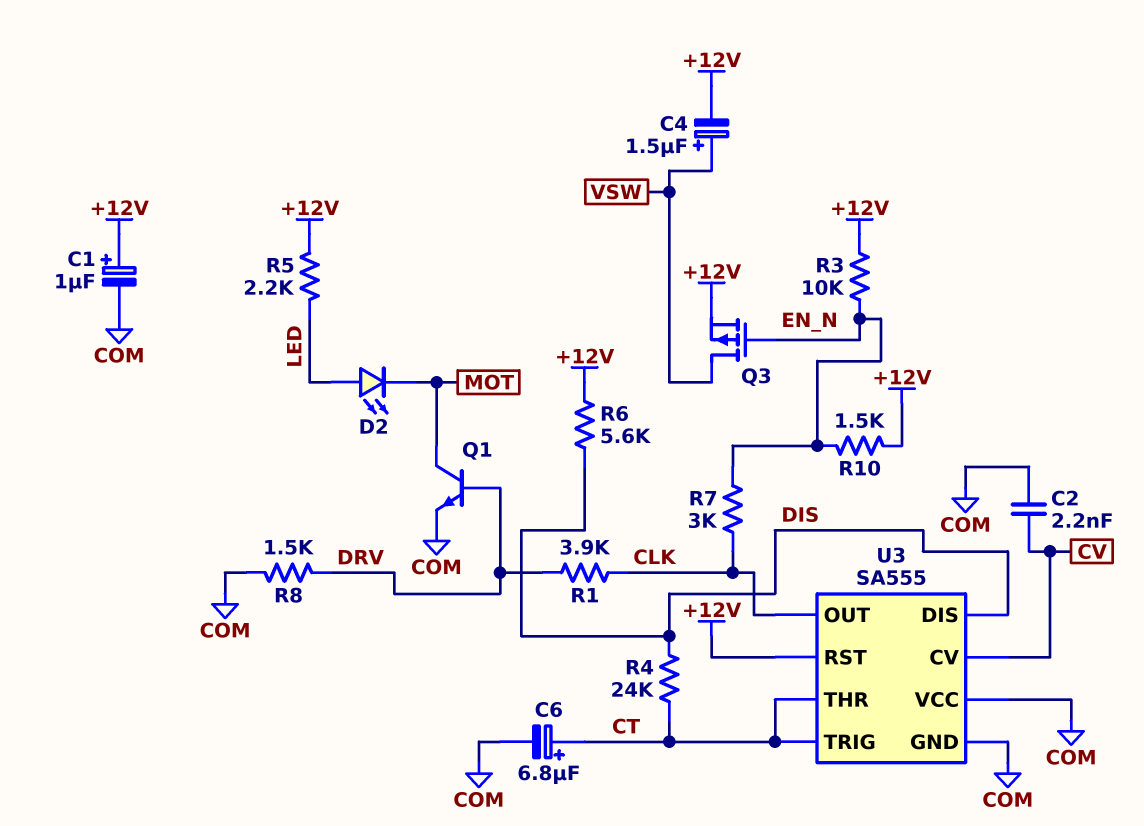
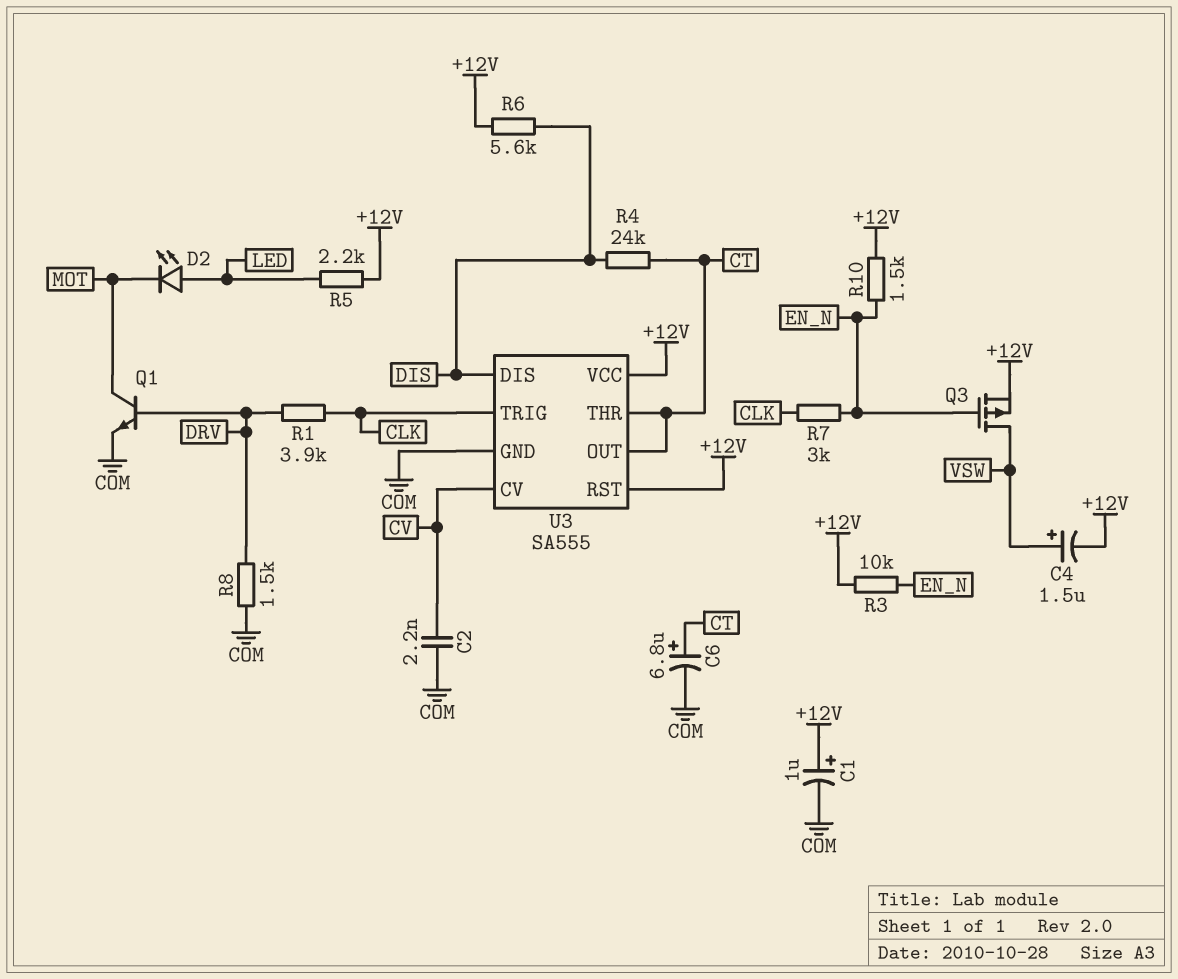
U3 pin OUT: CLK -> CT
U3 pin TRIG: CT -> CLK
U3 pin VCC: COM -> +12V

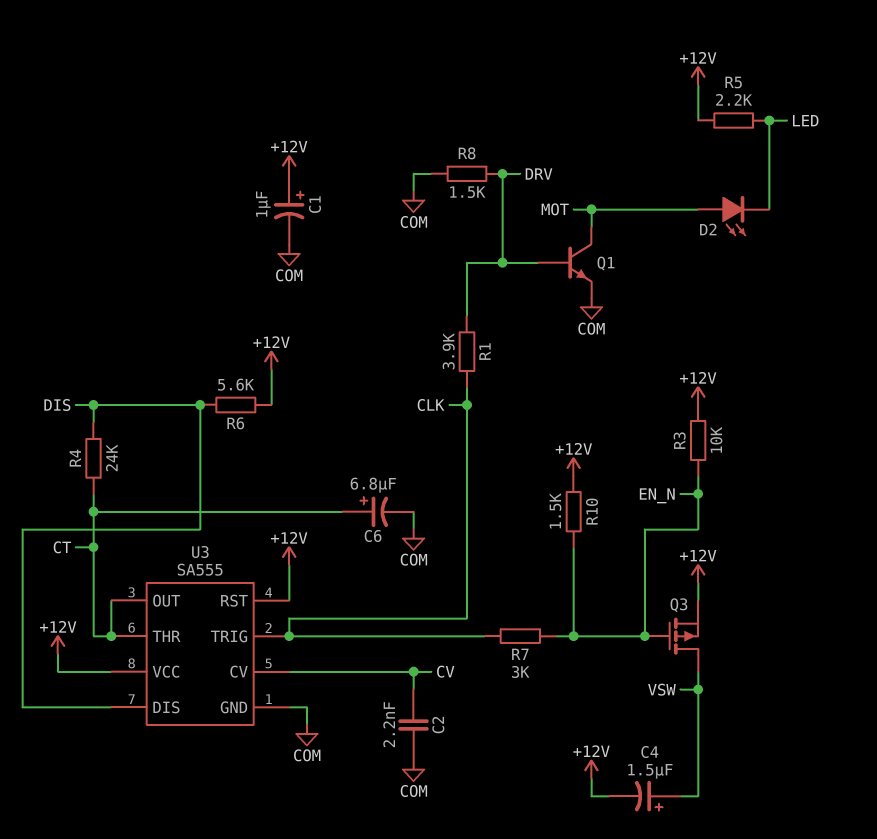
D2: LED (A LED, K MOT) -> LED (A MOT, K LED)

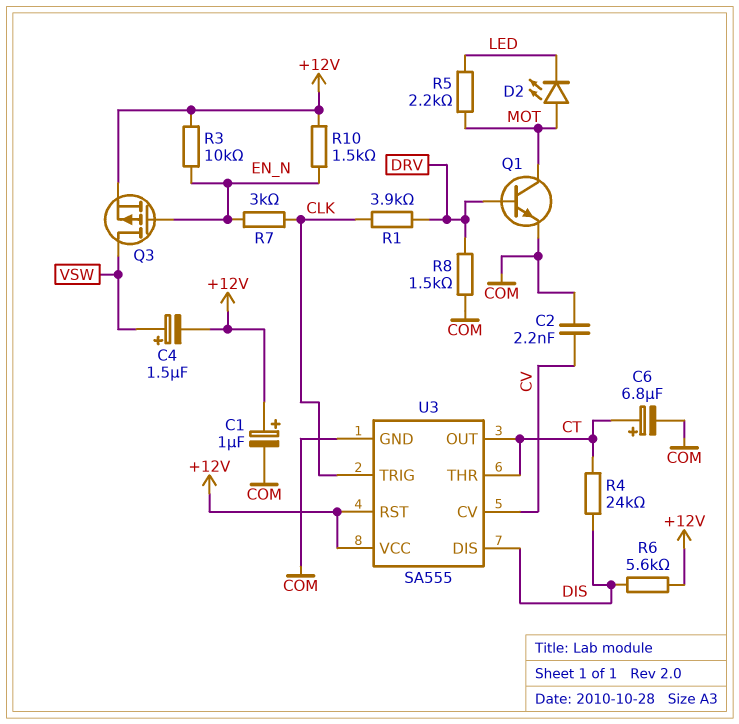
R5: 2.2k (+12V, LED) -> 2.2k (LED, MOT)

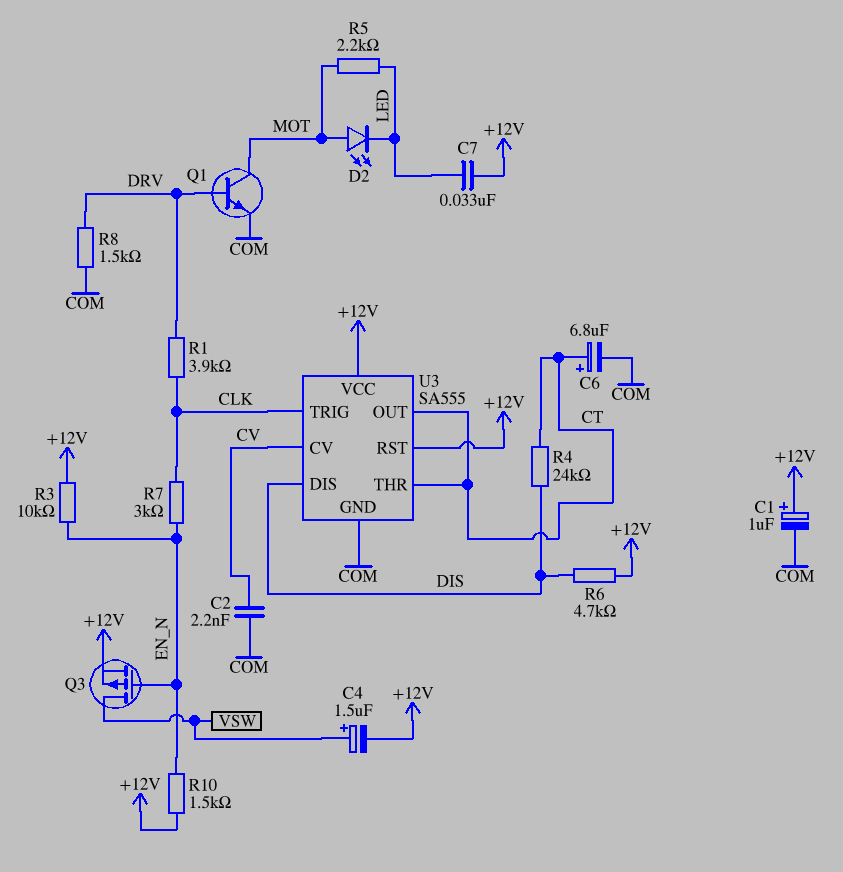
C7: none -> 33nF (+12V, LED)
R6: 5.6k (+12V, DIS) -> 4.7k (+12V, DIS)

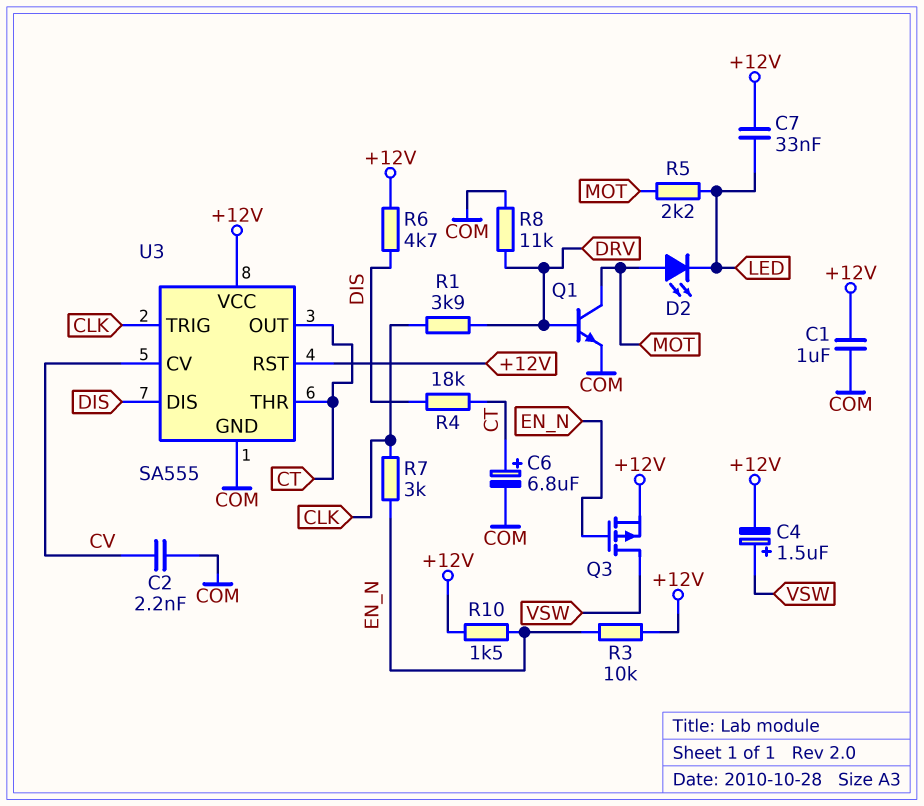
C1: 1uF (plus +12V, minus COM) -> 1uF (+12V, COM)
R4: 24k (CT, DIS) -> 18k (CT, DIS)
R8: 1.5k (COM, DRV) -> 11k (COM, DRV)

